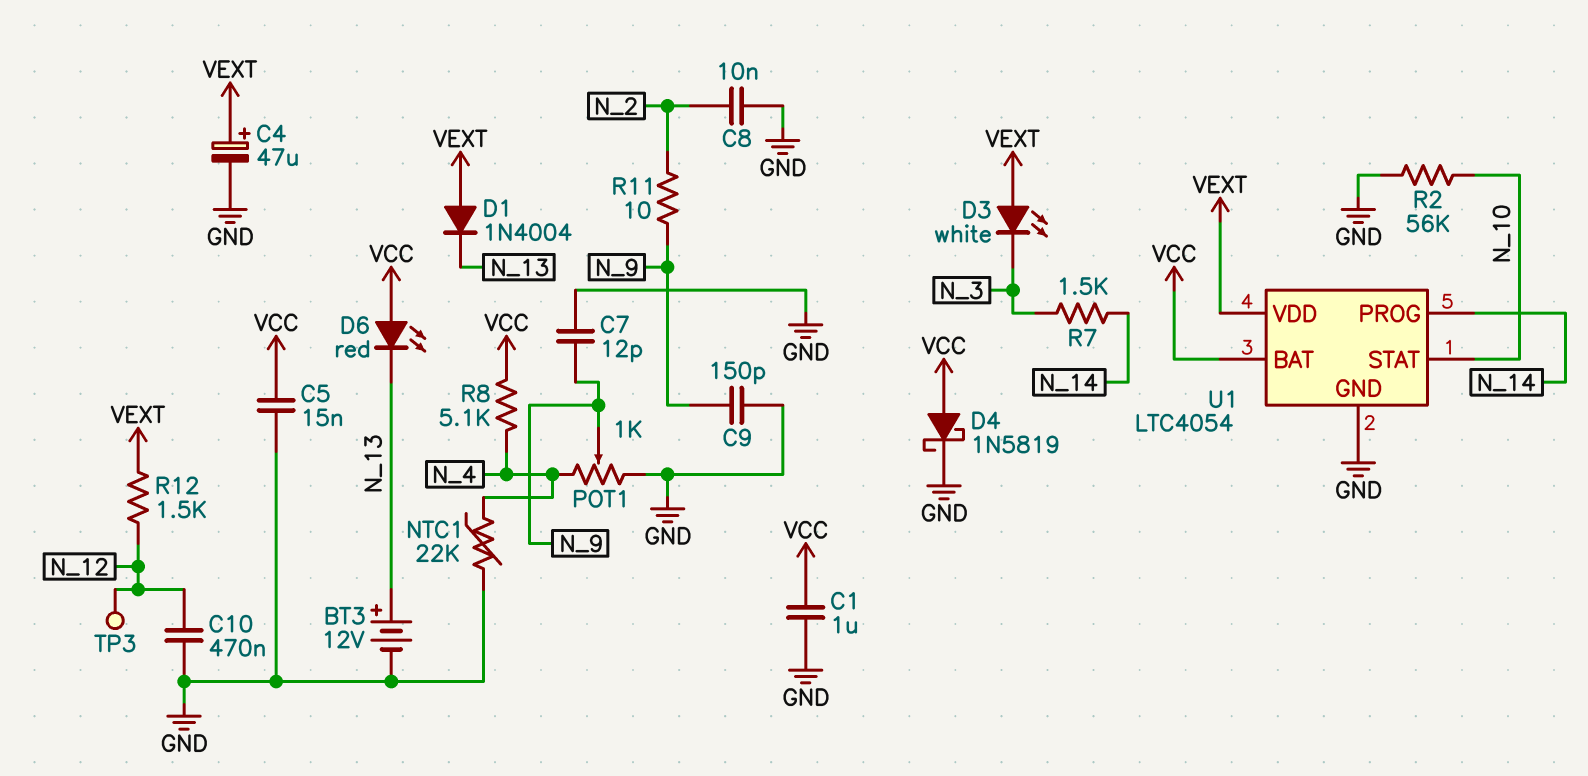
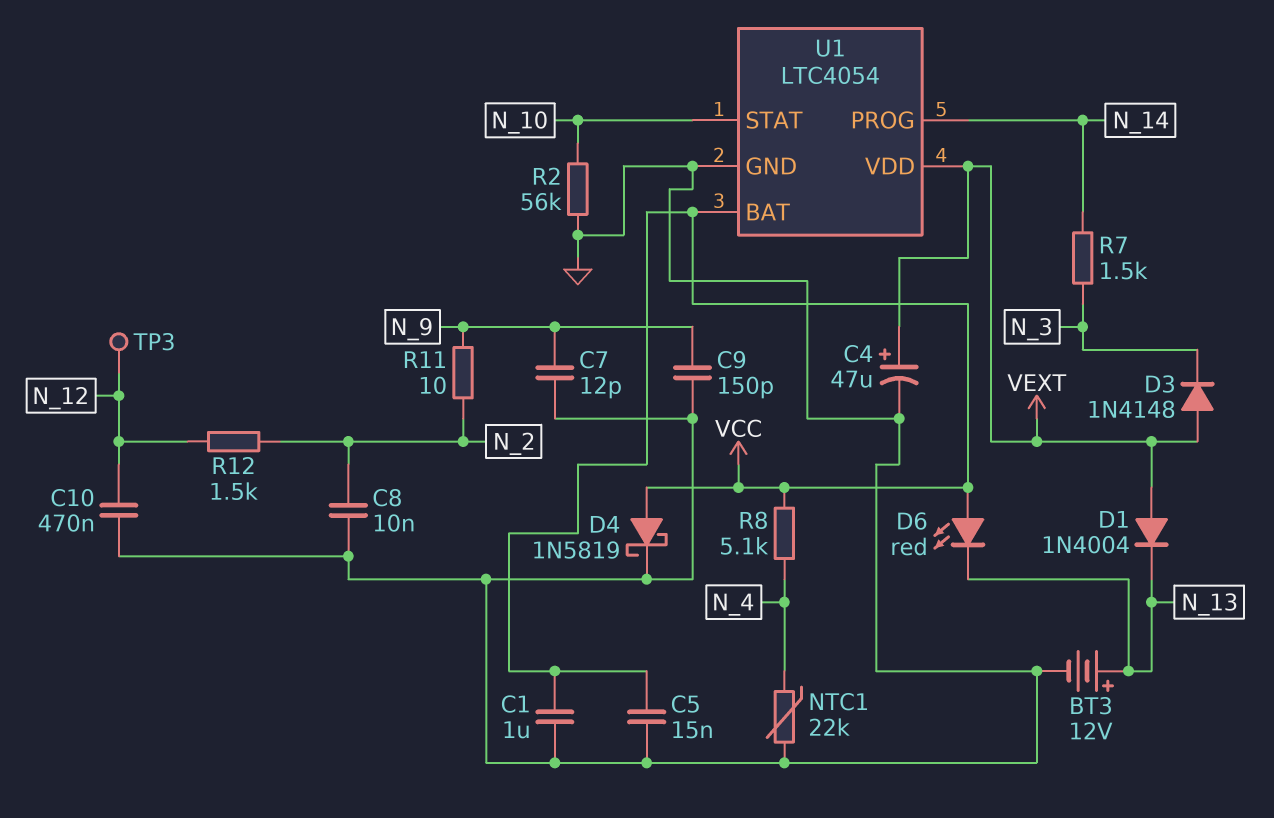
D3: LED white (A VEXT, K N_3) -> diode 1N4148 (A VEXT, K N_3)
POT1: 1k (GND, N_4, wiper N_9) -> none
R12: 1.5k (N_12, VEXT) -> 1.5k (N_2, N_12)

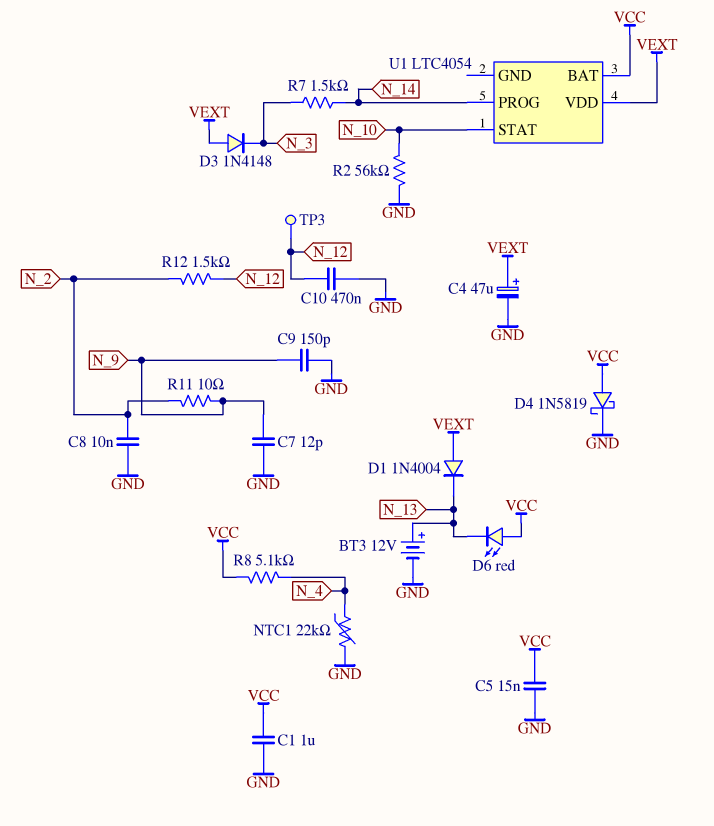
U1 pin GND: GND -> none

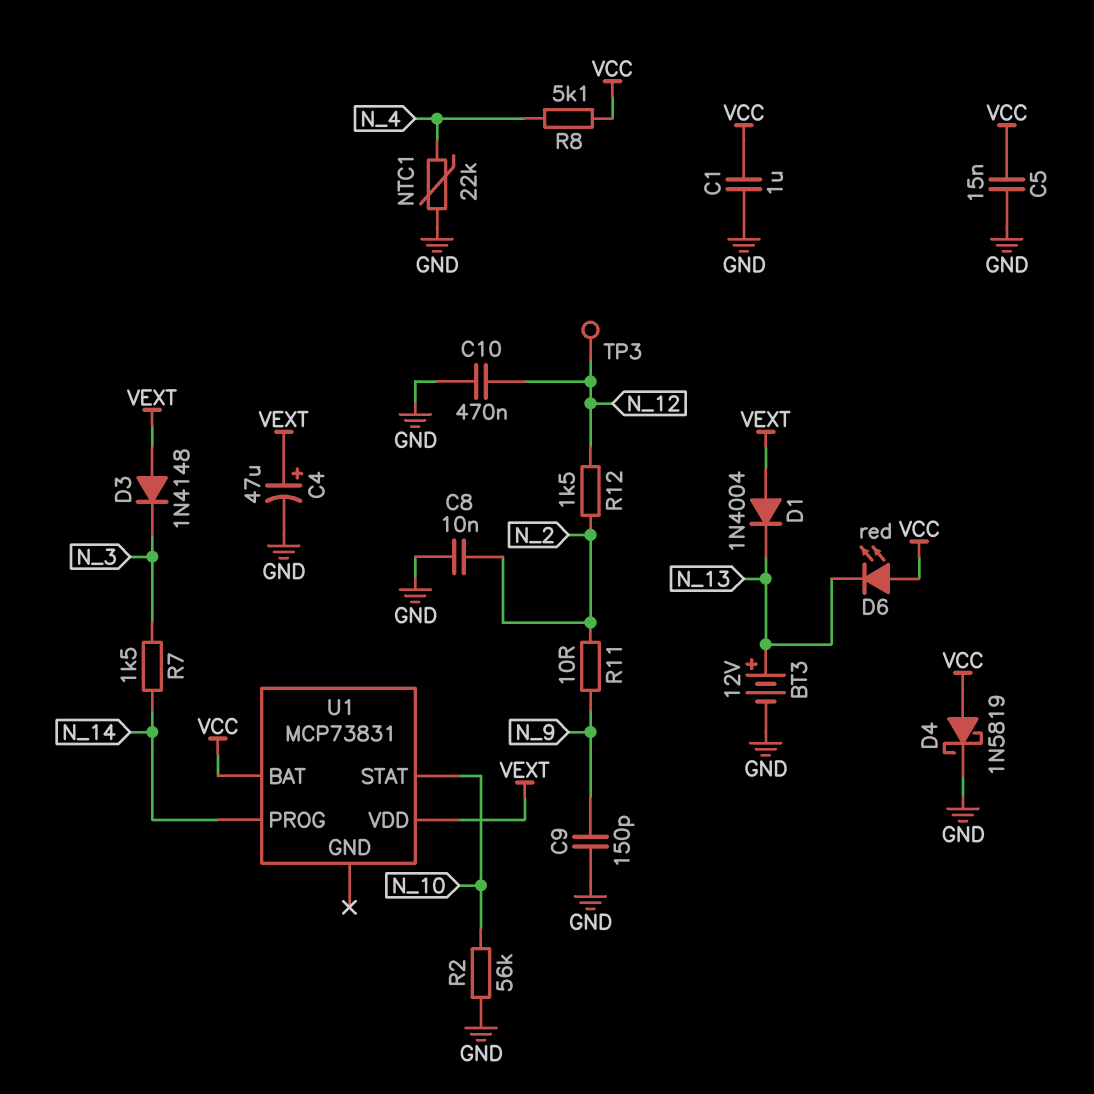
C7: 12pF (GND, N_9) -> none
U1: LTC4054 -> MCP73831

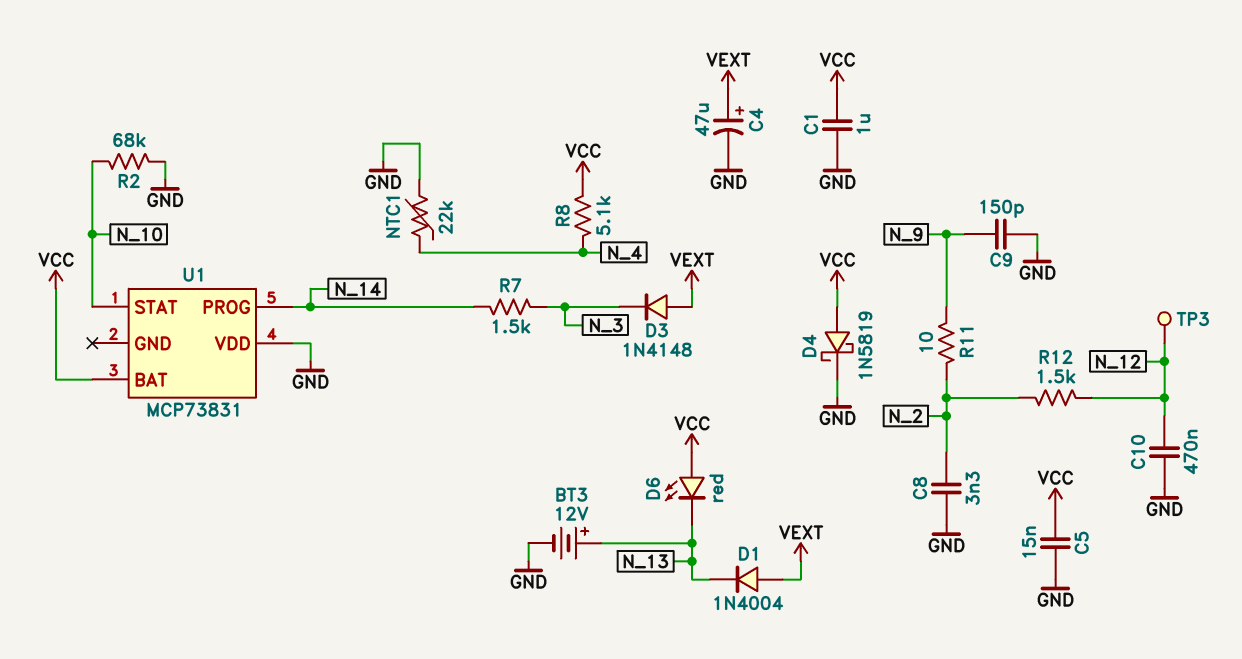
C8: 10nF (GND, N_2) -> 3.3nF (GND, N_2)
R2: 56k (GND, N_10) -> 68k (GND, N_10)
U1 pin VDD: VEXT -> GND

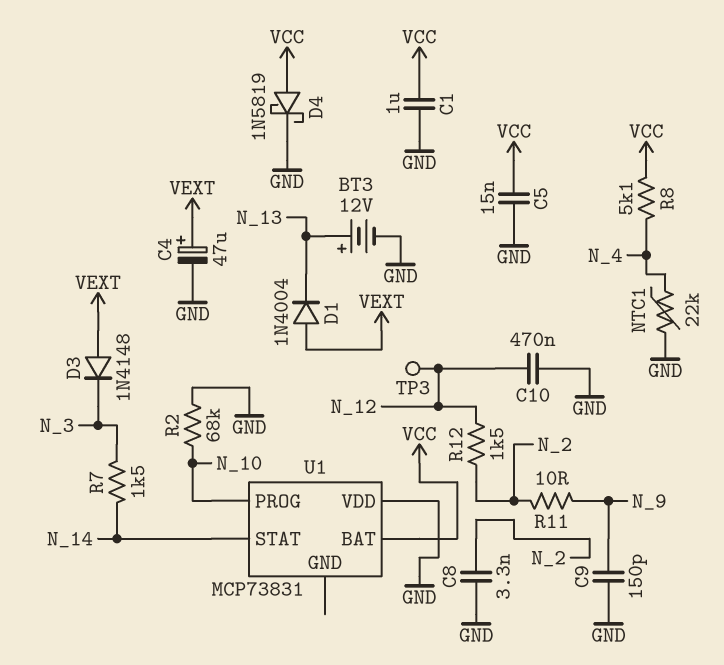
D6: LED red (A VCC, K N_13) -> none
U1 pin PROG: N_14 -> N_10
U1 pin STAT: N_10 -> N_14

